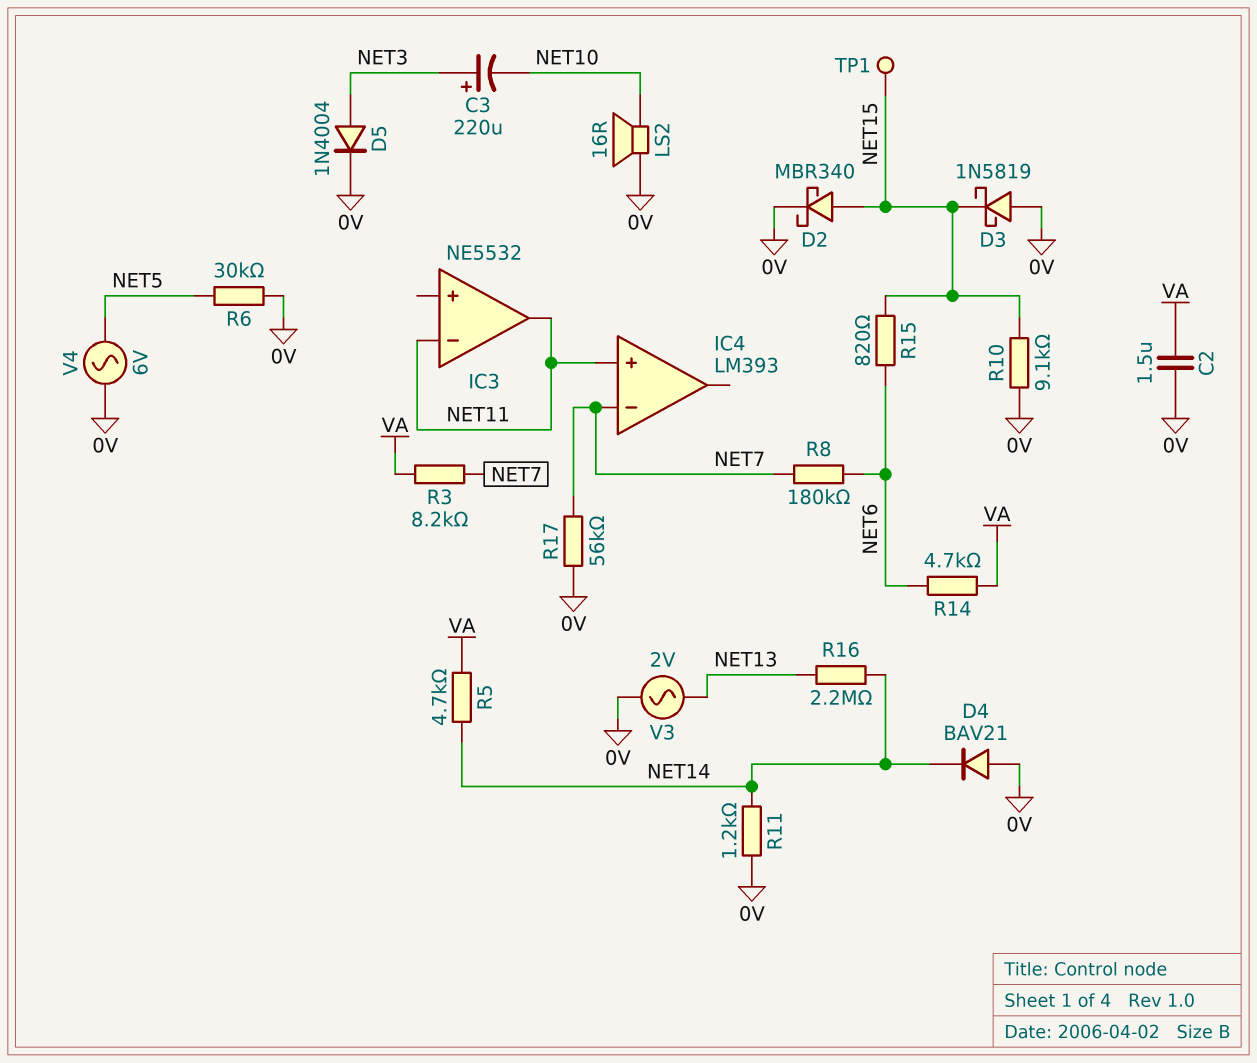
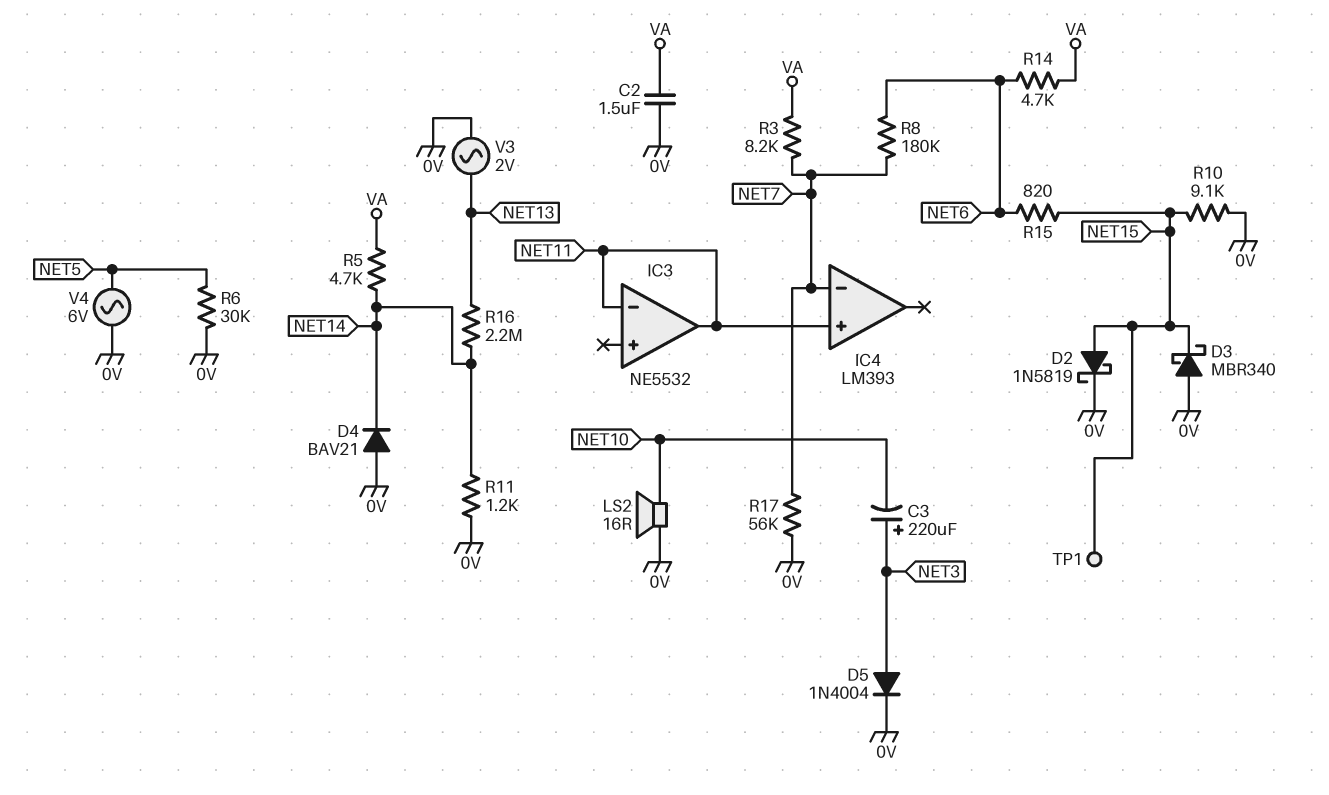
D2: schottky MBR340 (A NET15, K 0V) -> schottky 1N5819 (A NET15, K 0V)
D3: schottky 1N5819 (A 0V, K NET15) -> schottky MBR340 (A 0V, K NET15)

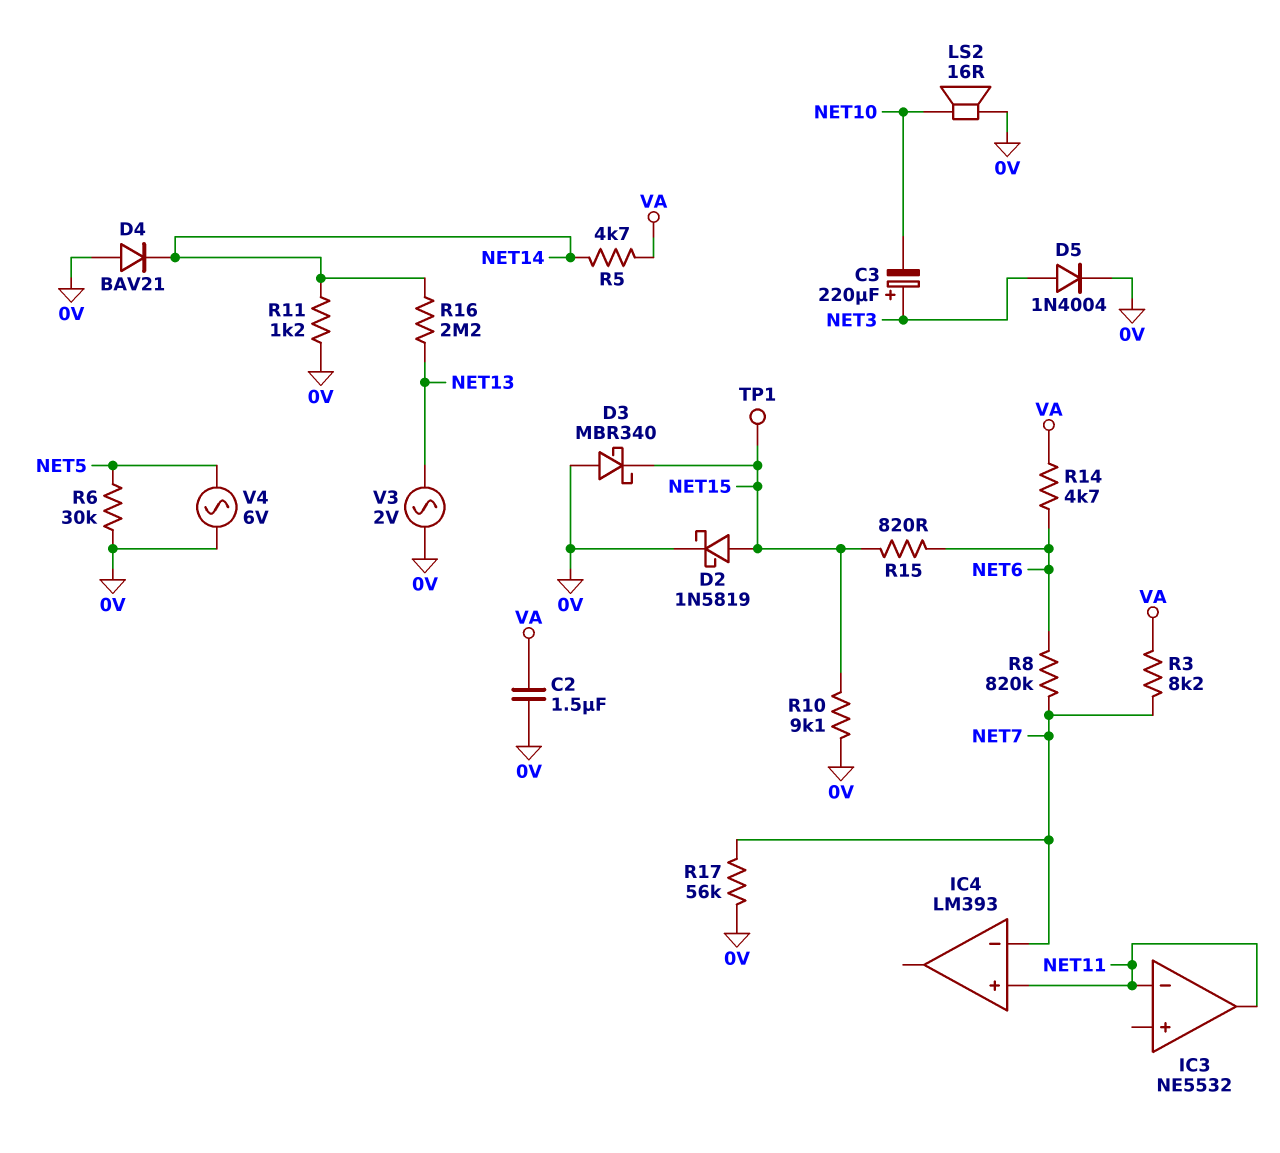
R8: 180k (NET6, NET7) -> 820k (NET6, NET7)

